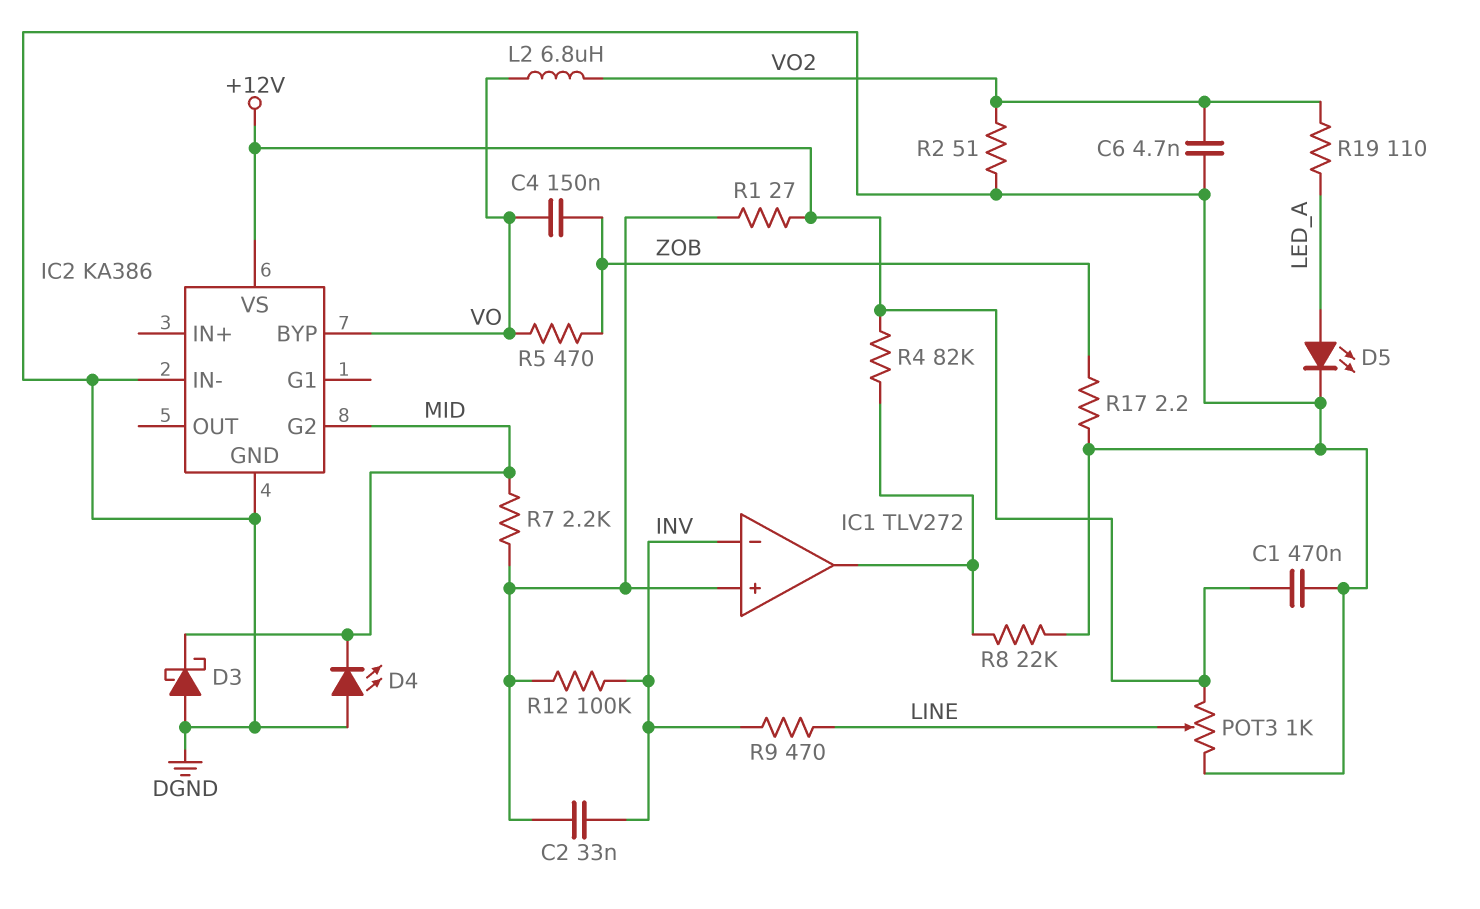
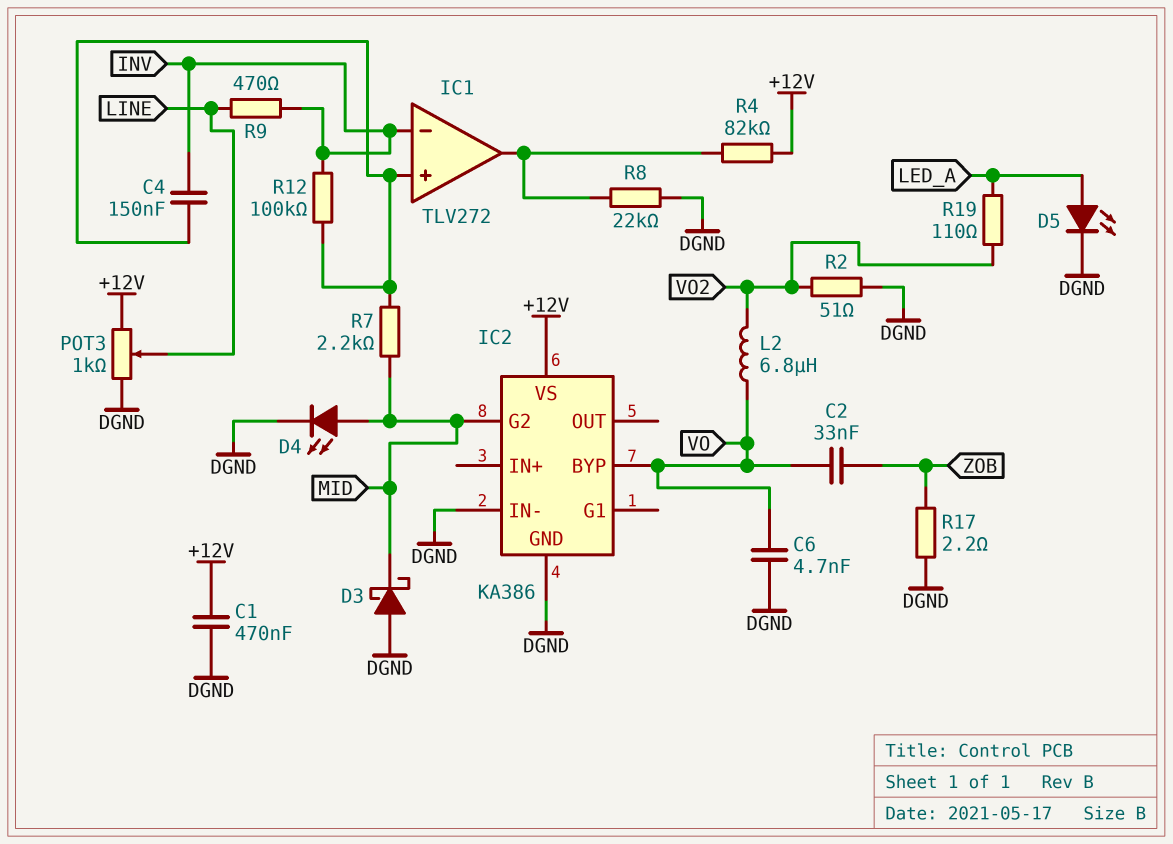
C2: 33nF (IC1/in+, INV) -> 33nF (VO, ZOB)
C4: 150nF (VO, ZOB) -> 150nF (IC1/in+, INV)
C6: 4.7nF (DGND, VO2) -> 4.7nF (DGND, VO)
D4: LED (A DGND, K MID) -> LED (A MID, K DGND)
R1: 27 (+12V, IC1/in+) -> none
R5: 470 (VO, ZOB) -> none

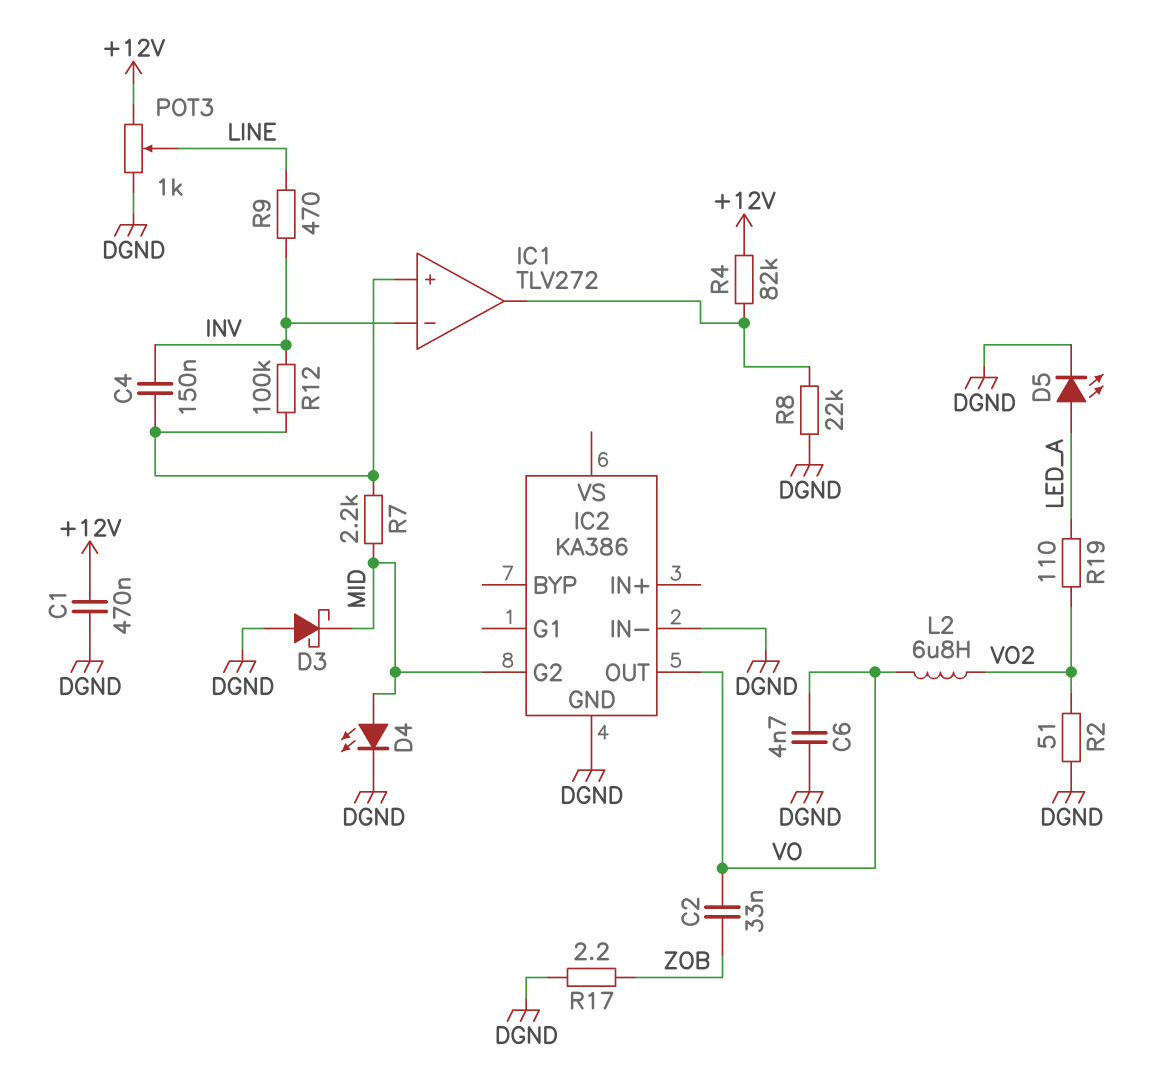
IC2 pin BYP: VO -> none
IC2 pin OUT: none -> VO
IC2 pin VS: +12V -> none

